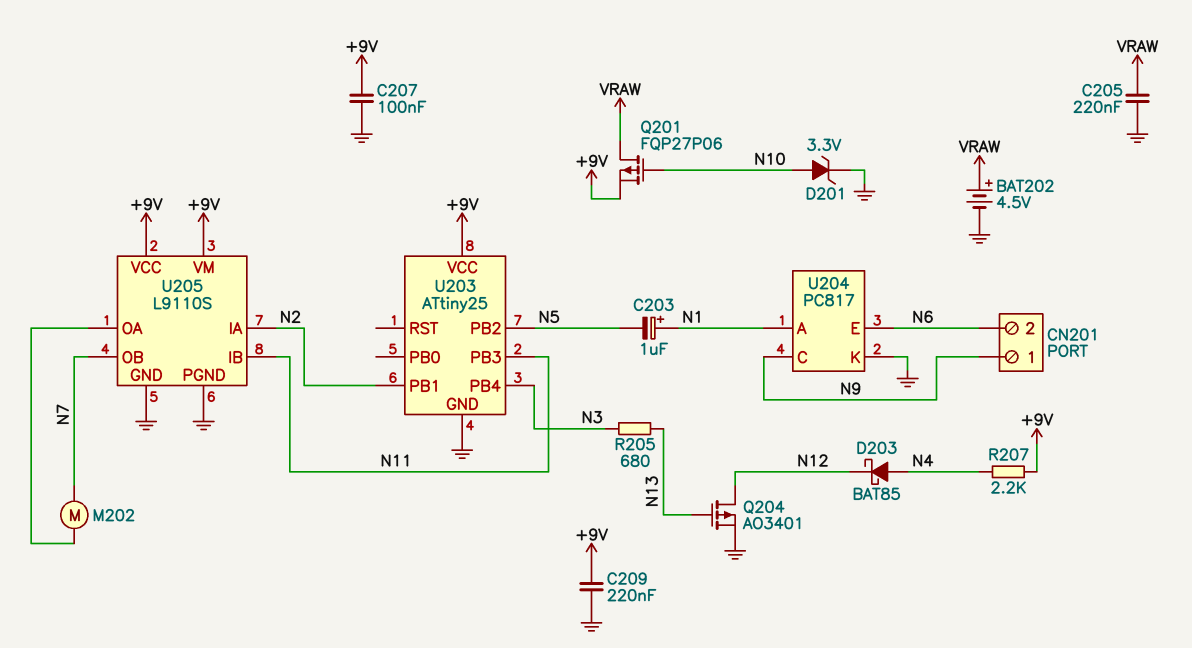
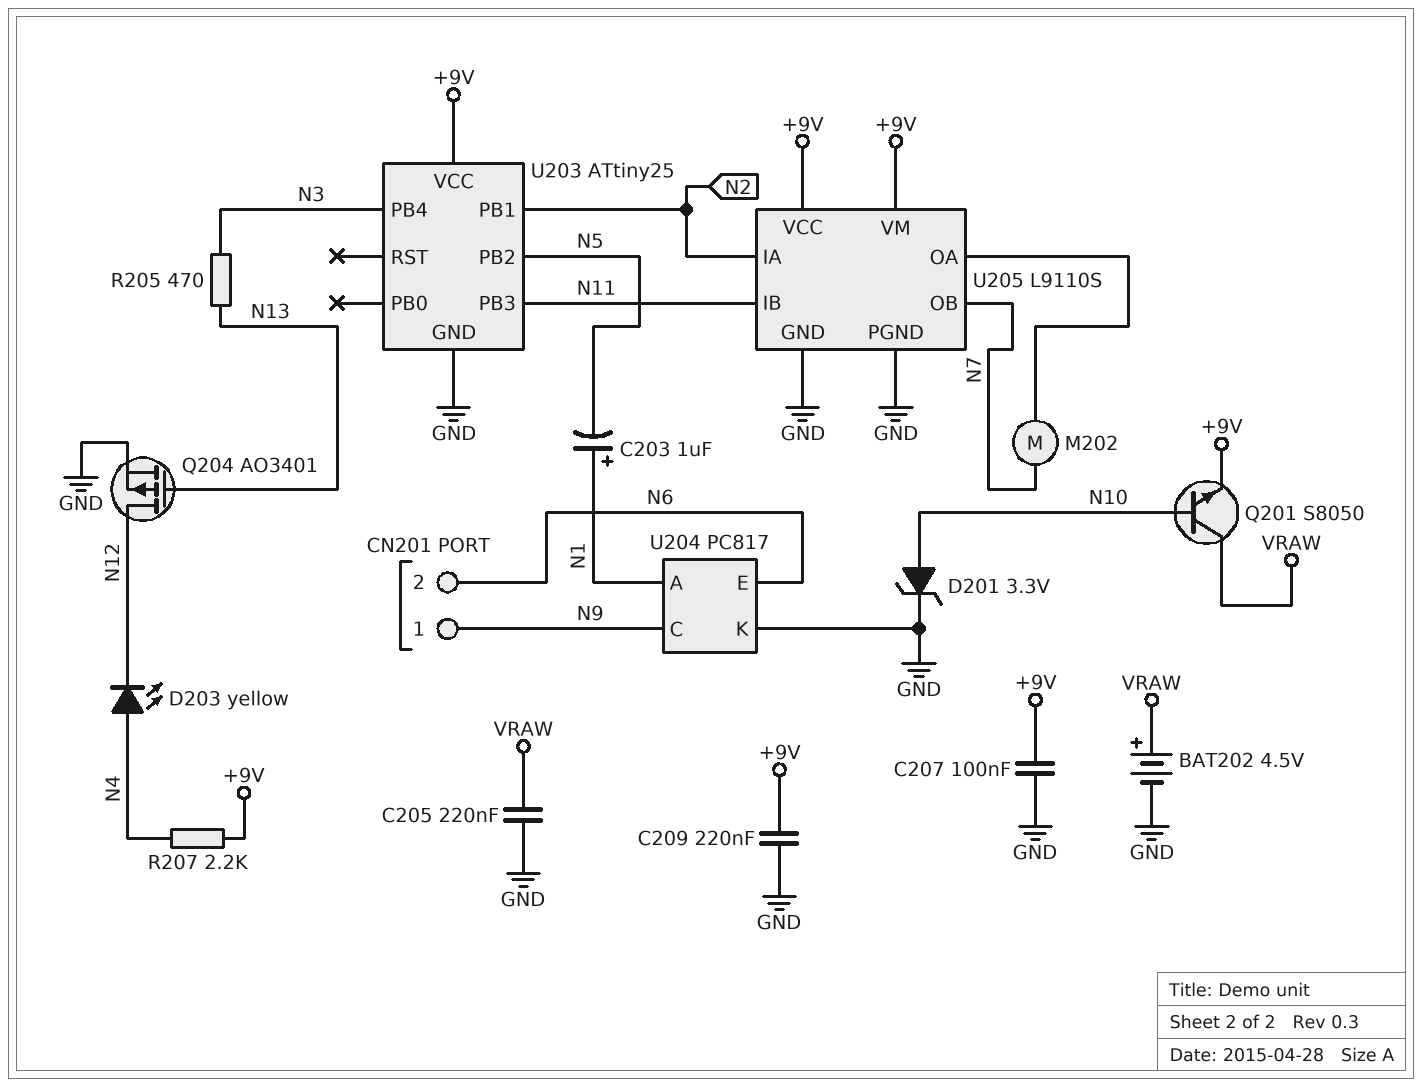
D203: schottky BAT85 (A N4, K N12) -> LED yellow (A N4, K N12)
Q201: PMOS FQP27P06 (G N10, D VRAW, S +9V) -> NPN S8050 (B N10, C VRAW, E +9V)
R205: 680 (N3, N13) -> 470 (N3, N13)

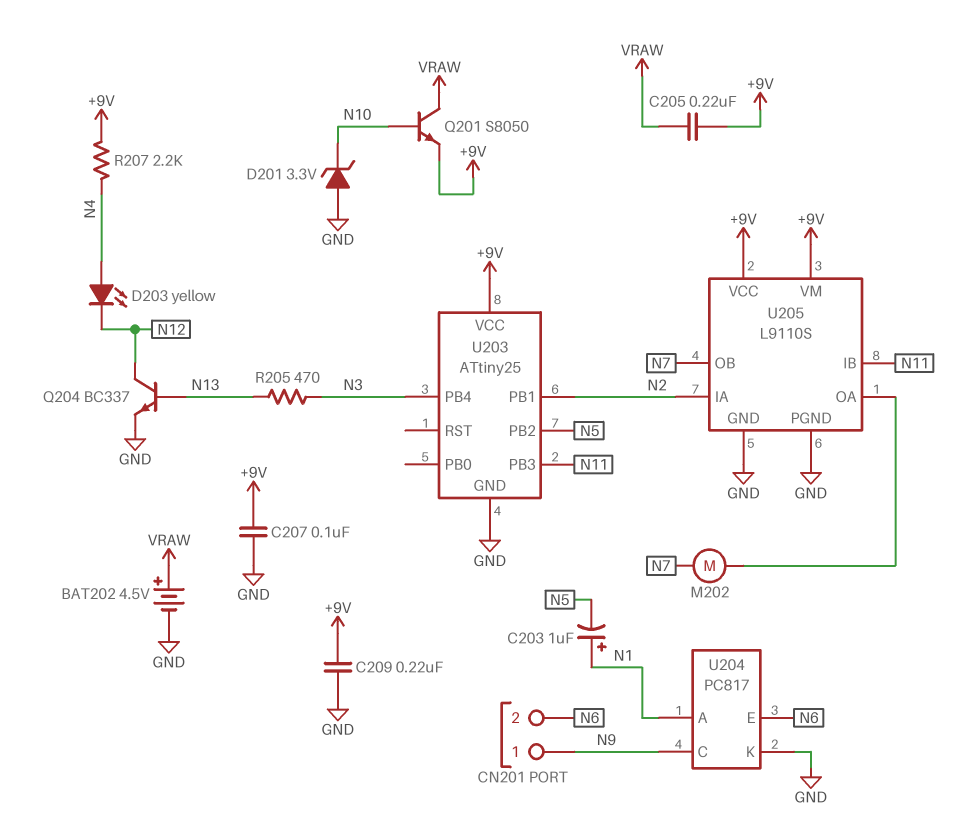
C205: 220nF (GND, VRAW) -> 220nF (+9V, VRAW)
D201: zener 3.3V (A N10, K GND) -> zener 3.3V (A GND, K N10)
Q204: PMOS AO3401 (G N13, D N12, S GND) -> NPN BC337 (B N13, C N12, E GND)

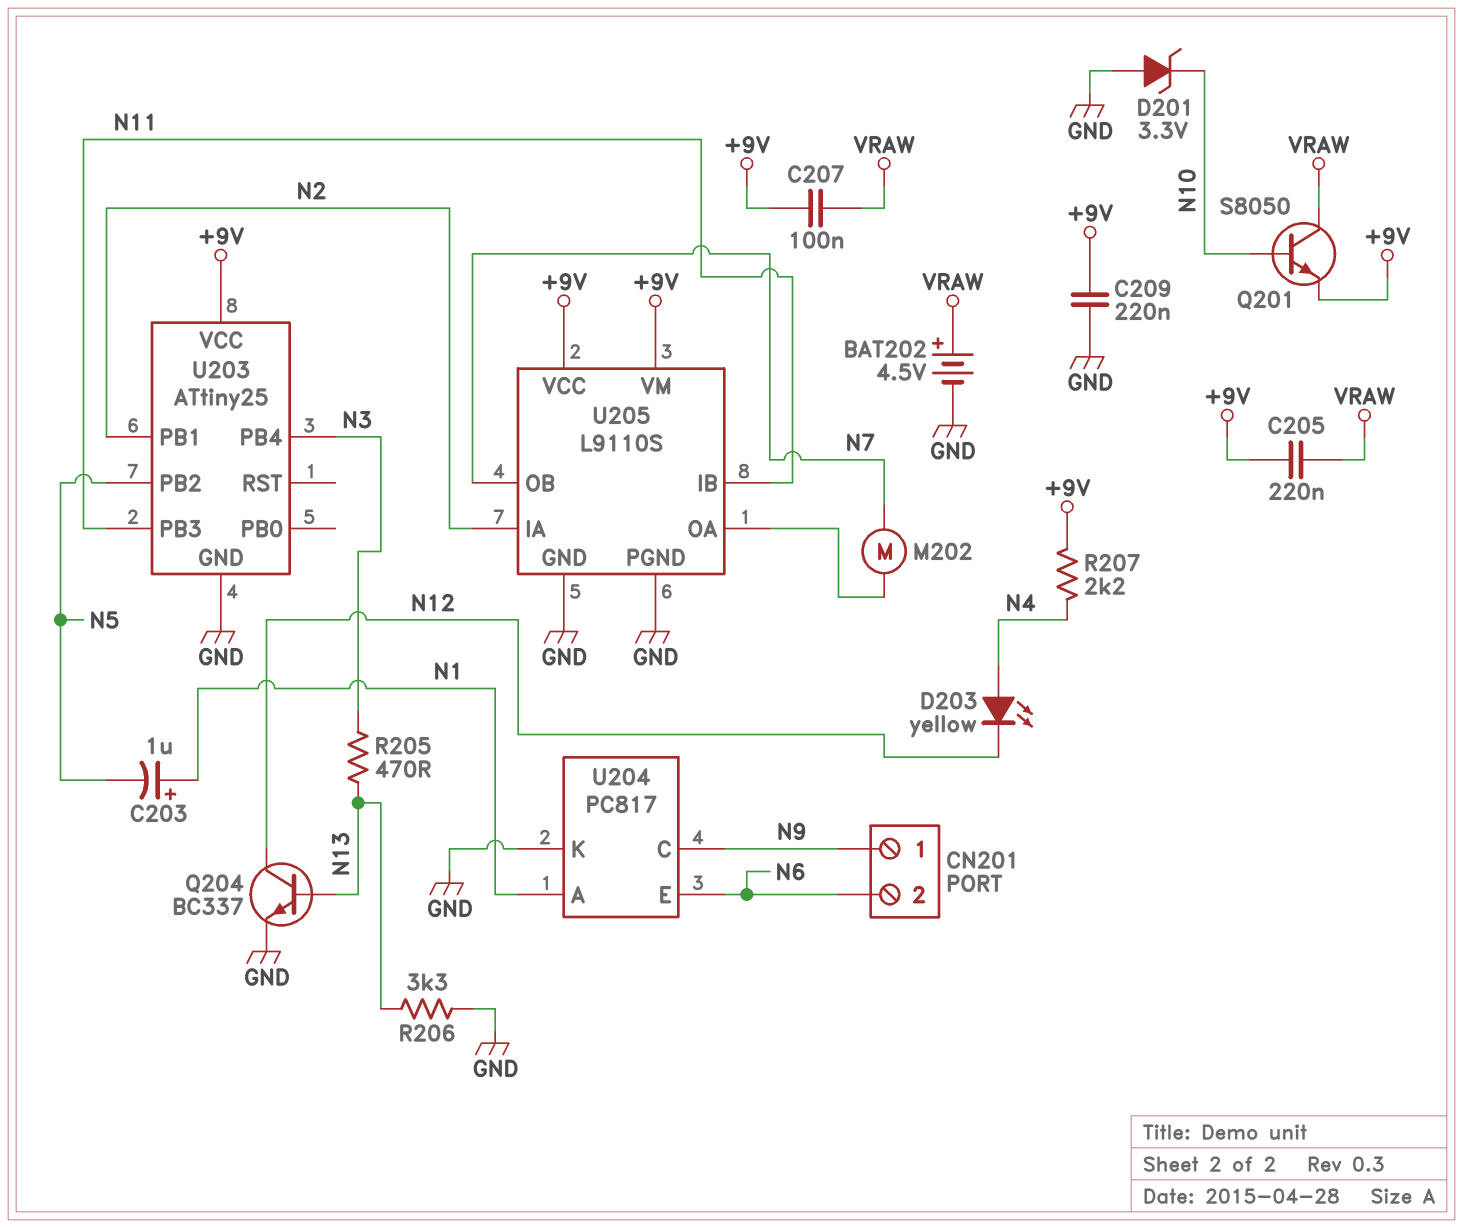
C207: 100nF (+9V, GND) -> 100nF (+9V, VRAW)
R206: none -> 3.3k (GND, N13)

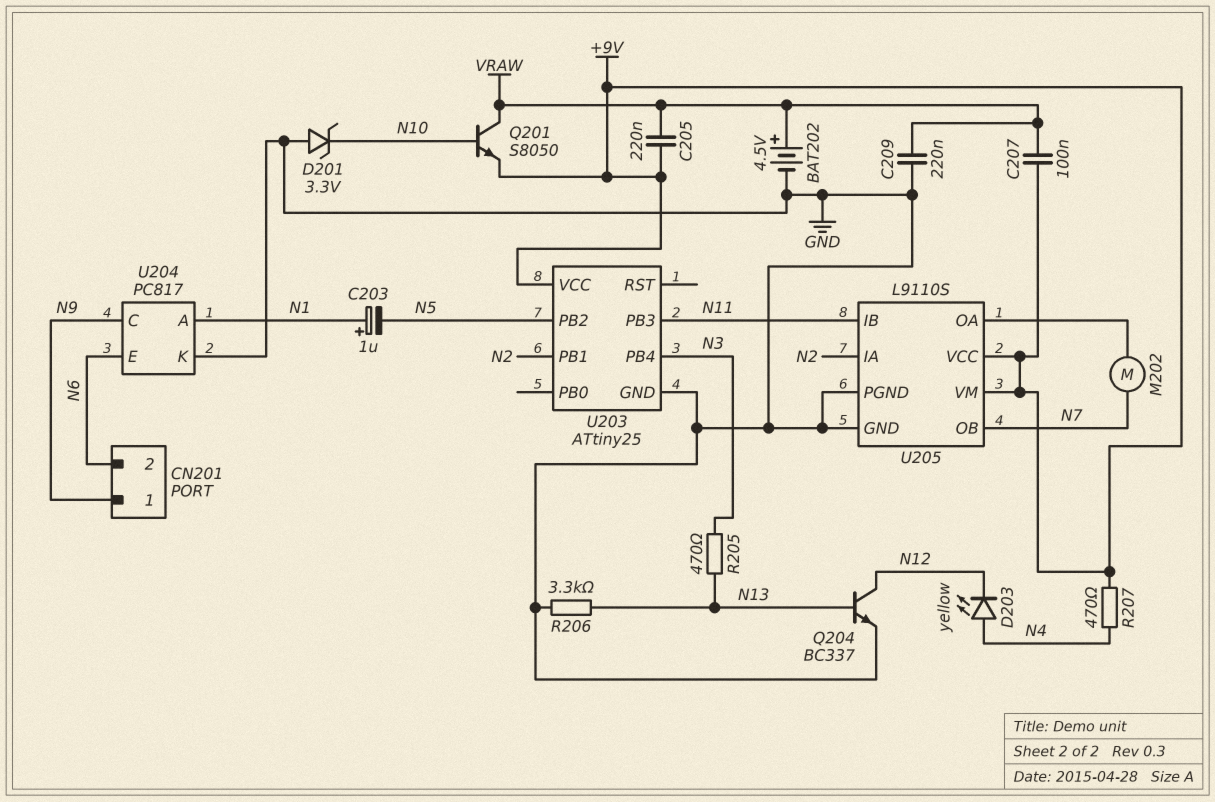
C209: 220nF (+9V, GND) -> 220nF (GND, VRAW)
R207: 2.2k (+9V, N4) -> 470 (+9V, N4)

